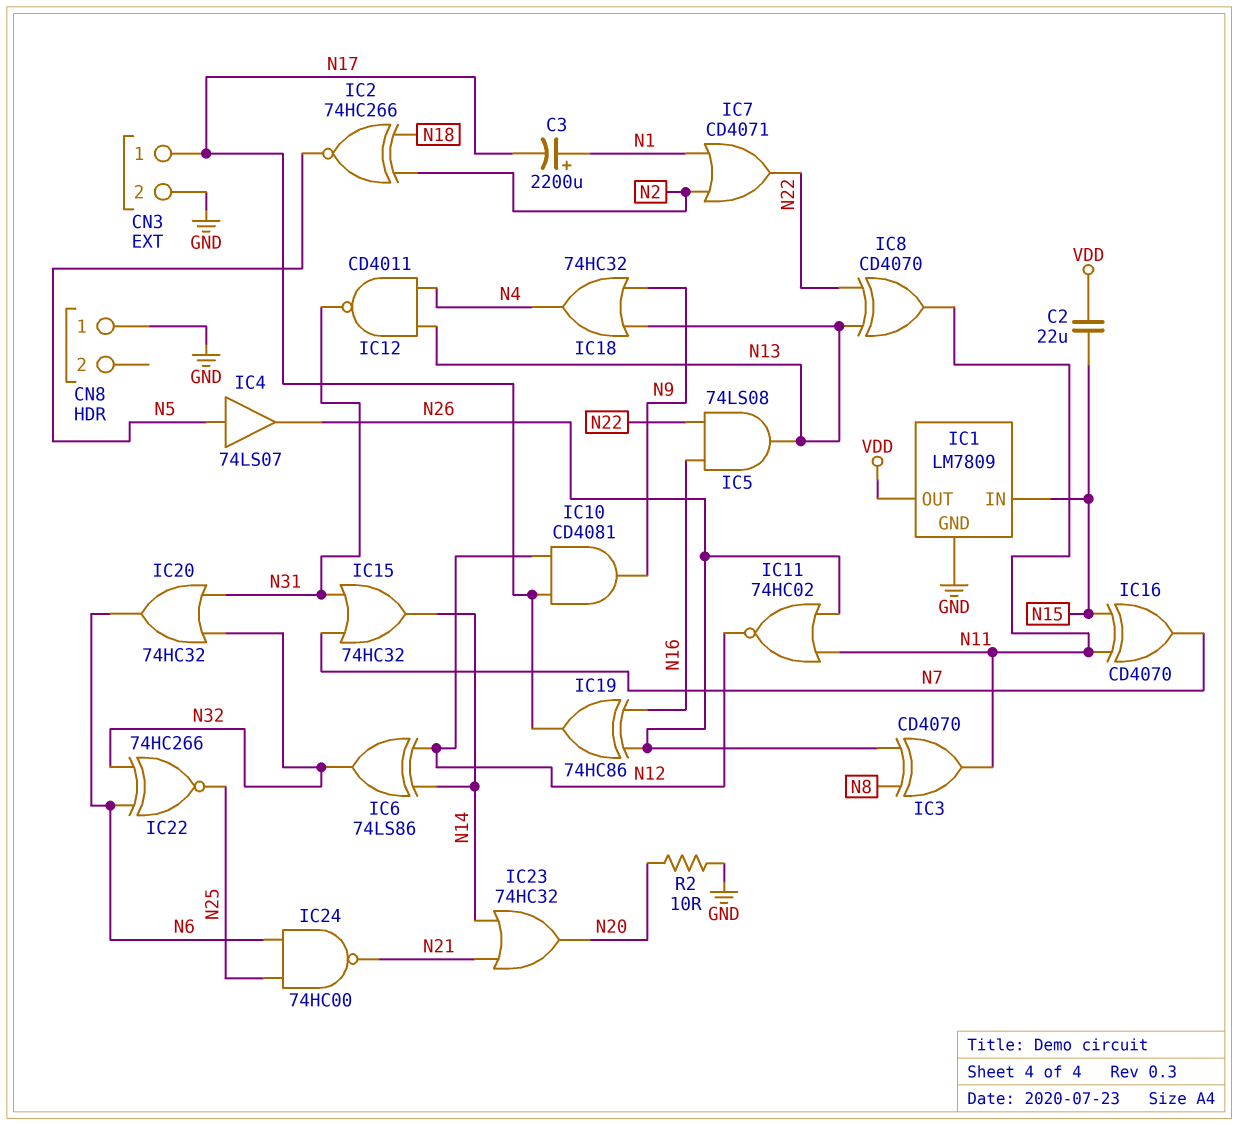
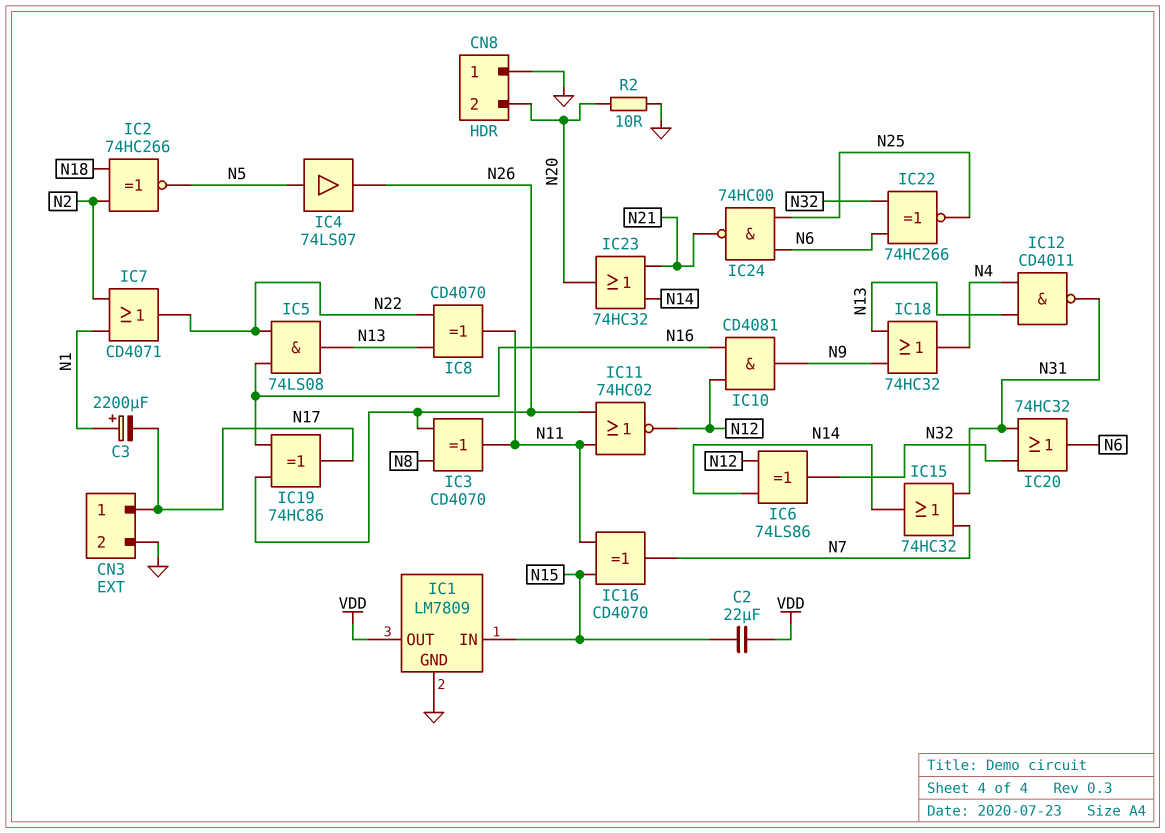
CN8 pin 2: none -> N20
IC10: AND CD4081 (in N12, in N17, out N9) -> AND CD4081 (in N12, in N16, out N9)

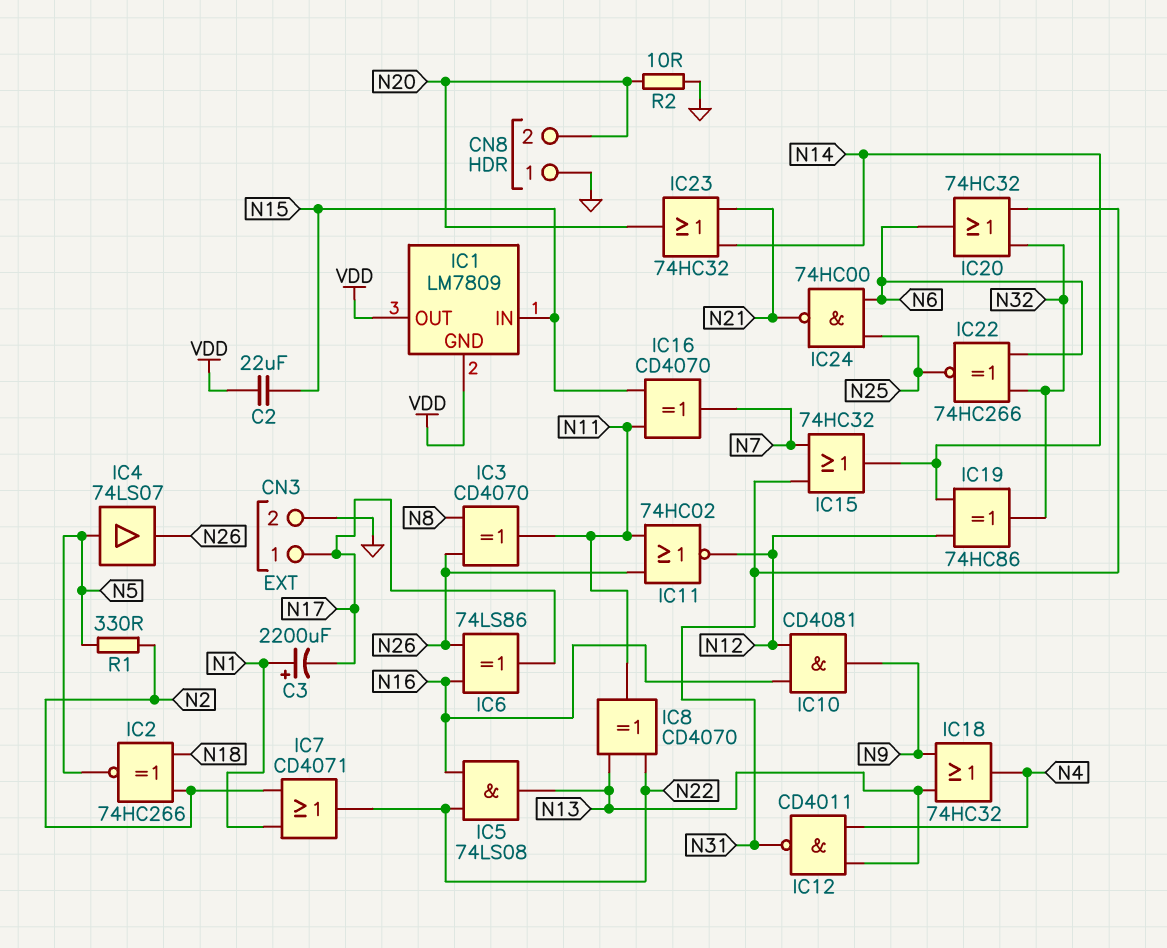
IC1 pin GND: GND -> VDD
IC6: XOR 74LS86 (in N12, in N14, out N32) -> XOR 74LS86 (in N16, in N26, out N17)
IC19: XOR 74HC86 (in N16, in N26, out N17) -> XOR 74HC86 (in N12, in N14, out N32)
R1: none -> 330 (N2, N5)

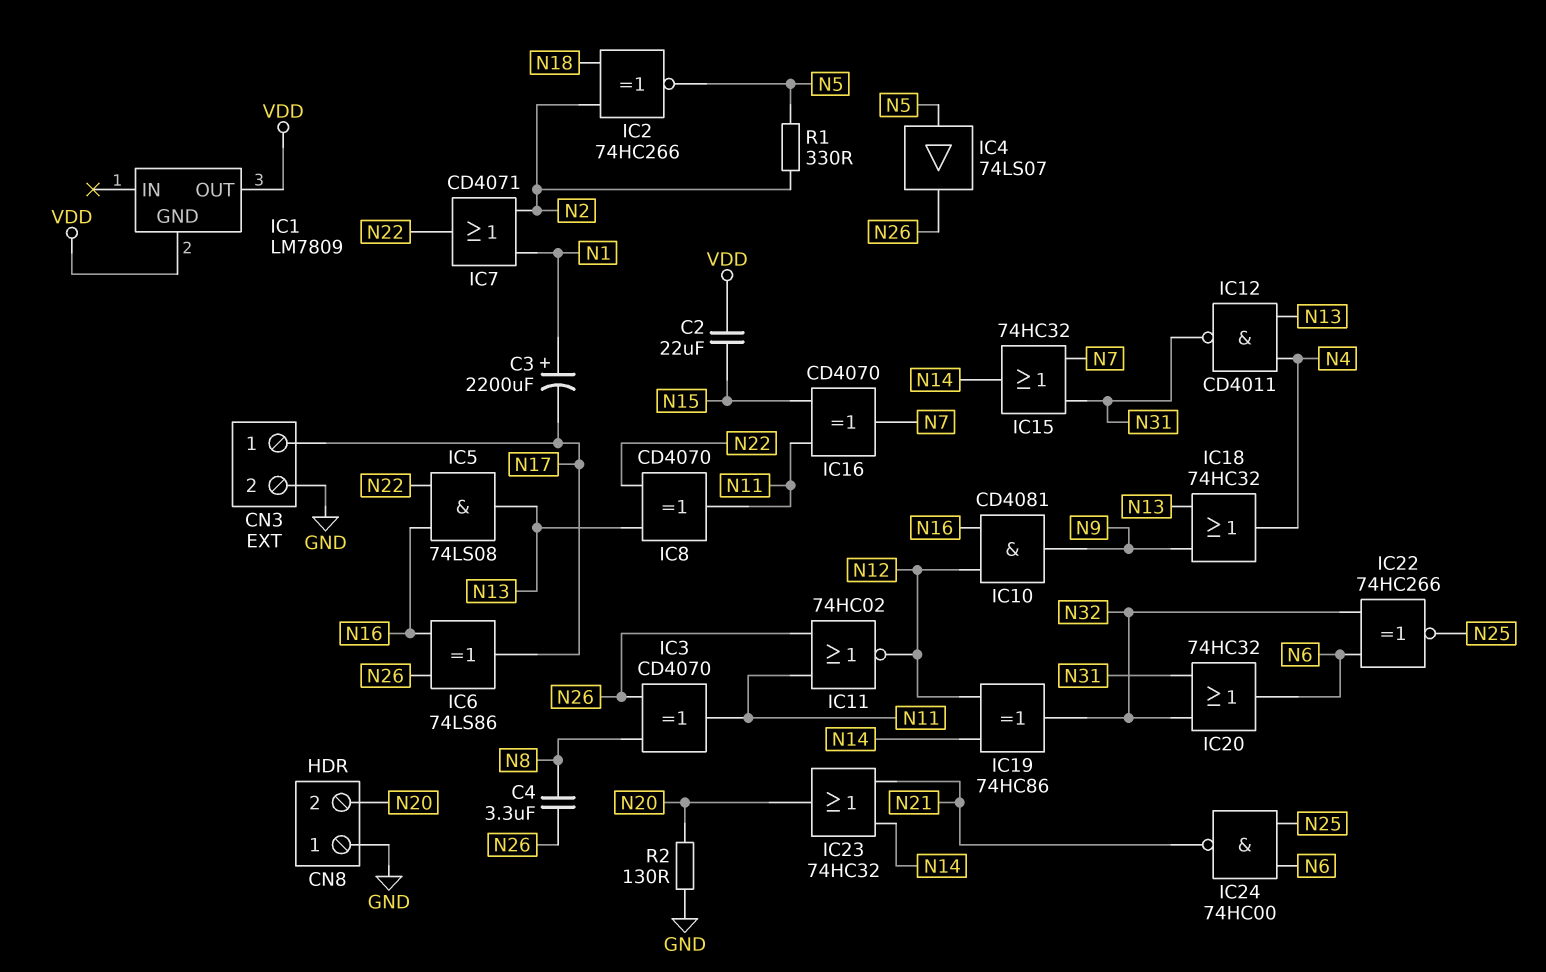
C4: none -> 3.3uF (N8, N26)
IC1 pin IN: N15 -> none
R2: 10 (GND, N20) -> 130 (GND, N20)

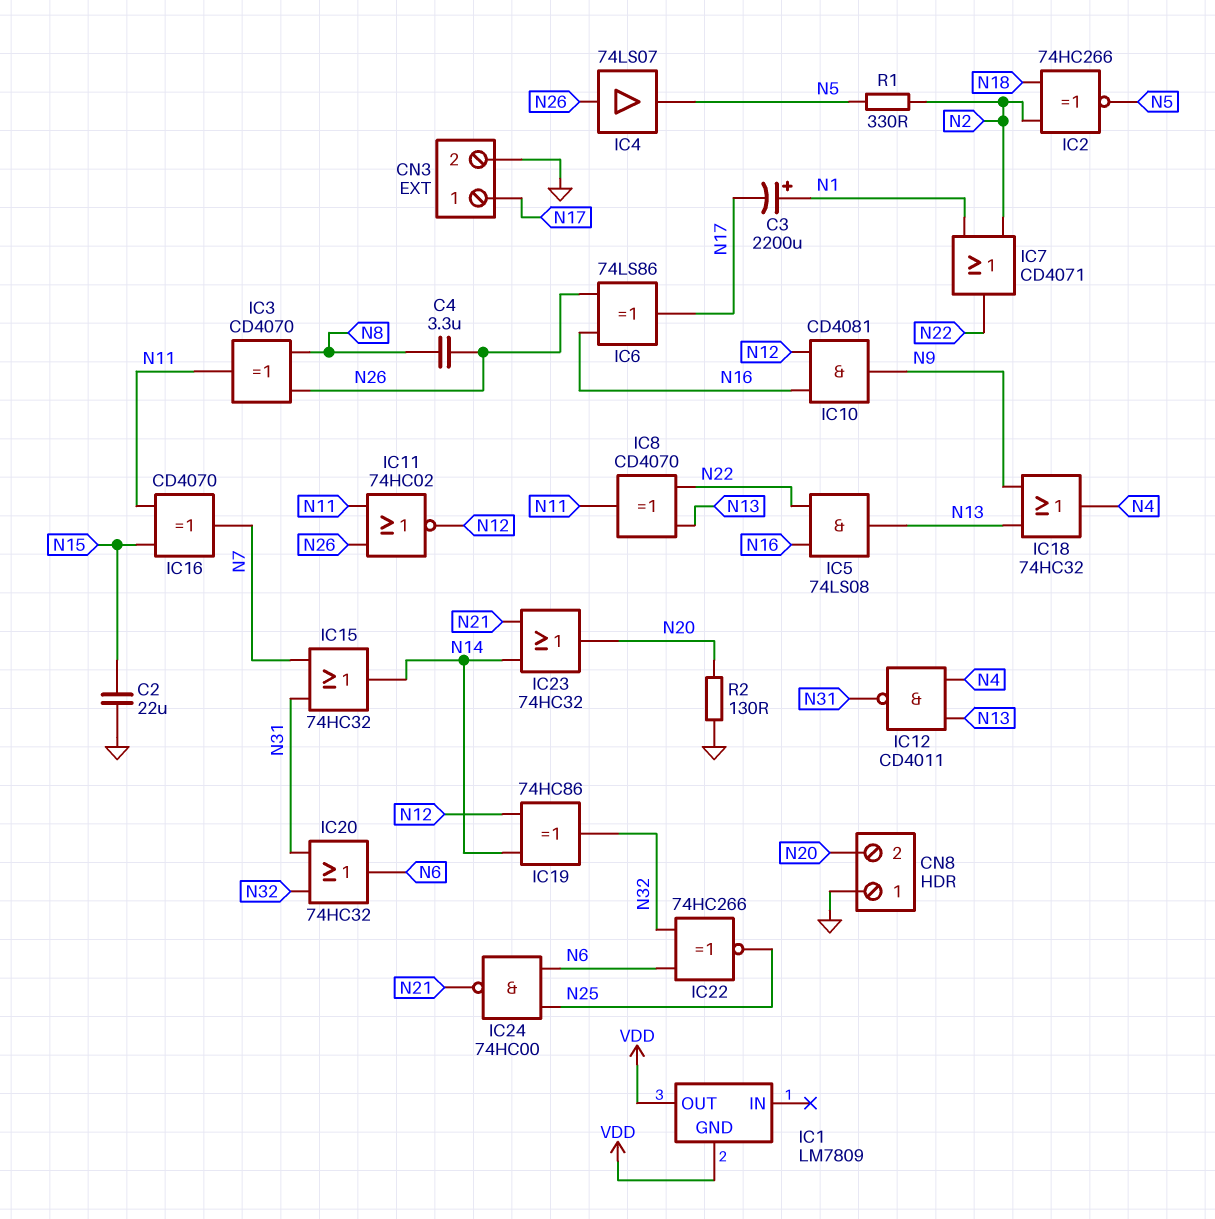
C2: 22uF (N15, VDD) -> 22uF (GND, N15)
IC4: buffer 74LS07 (in N5, out N26) -> buffer 74LS07 (in N26, out N5)

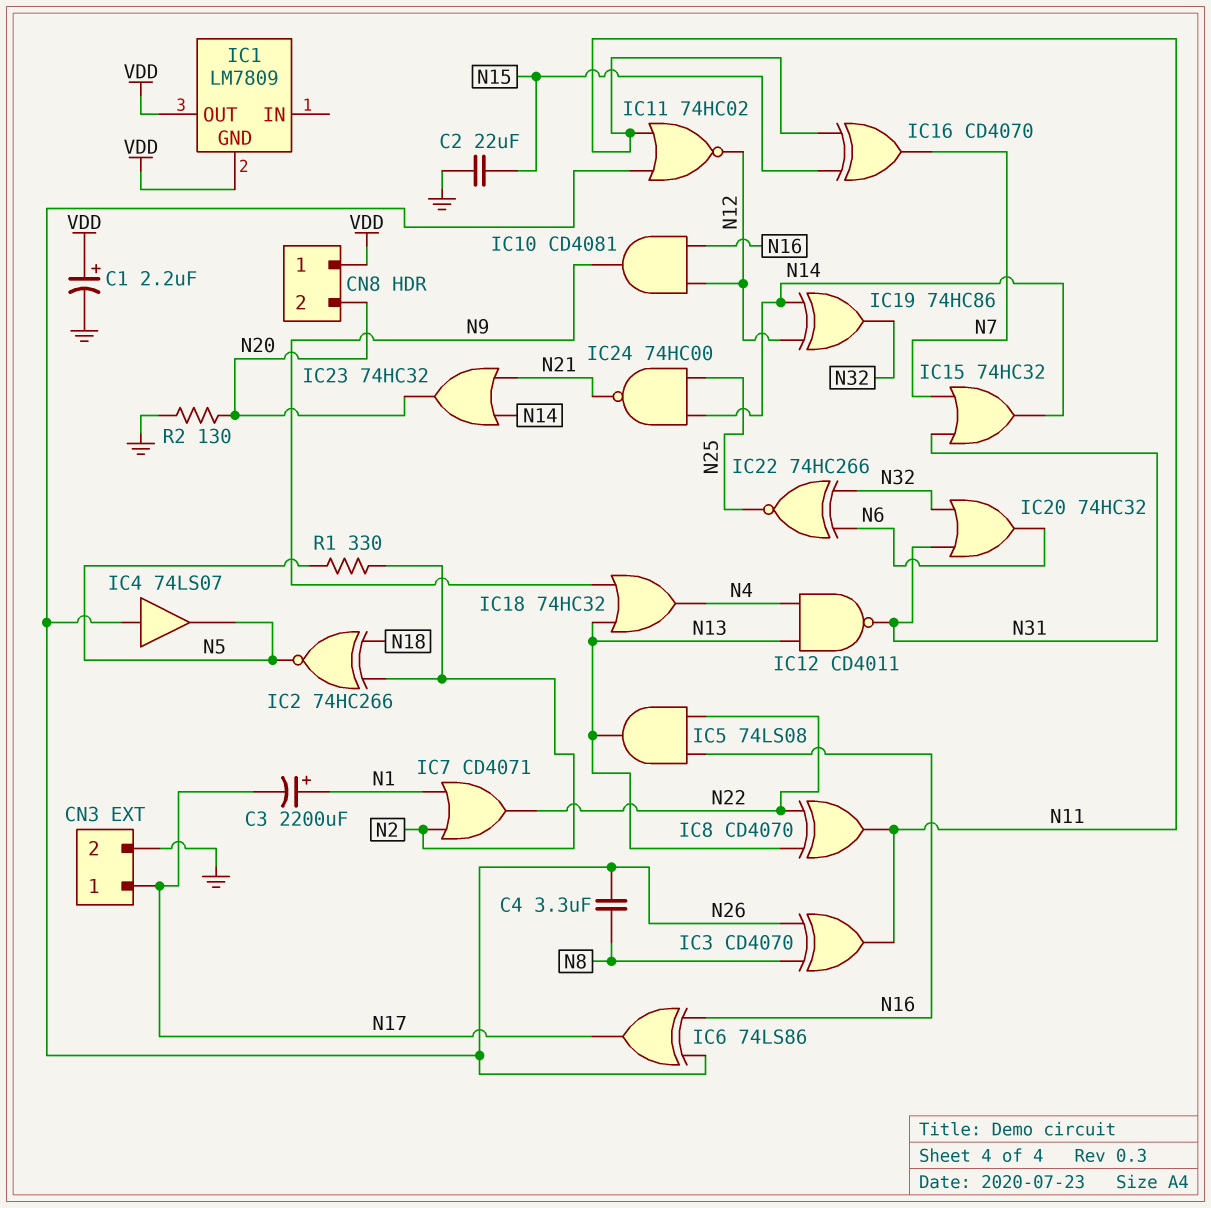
C1: none -> 2.2uF (plus VDD, minus GND)
CN8 pin 1: GND -> VDD
IC24: NAND 74HC00 (in N6, in N25, out N21) -> NAND 74HC00 (in N14, in N25, out N21)

